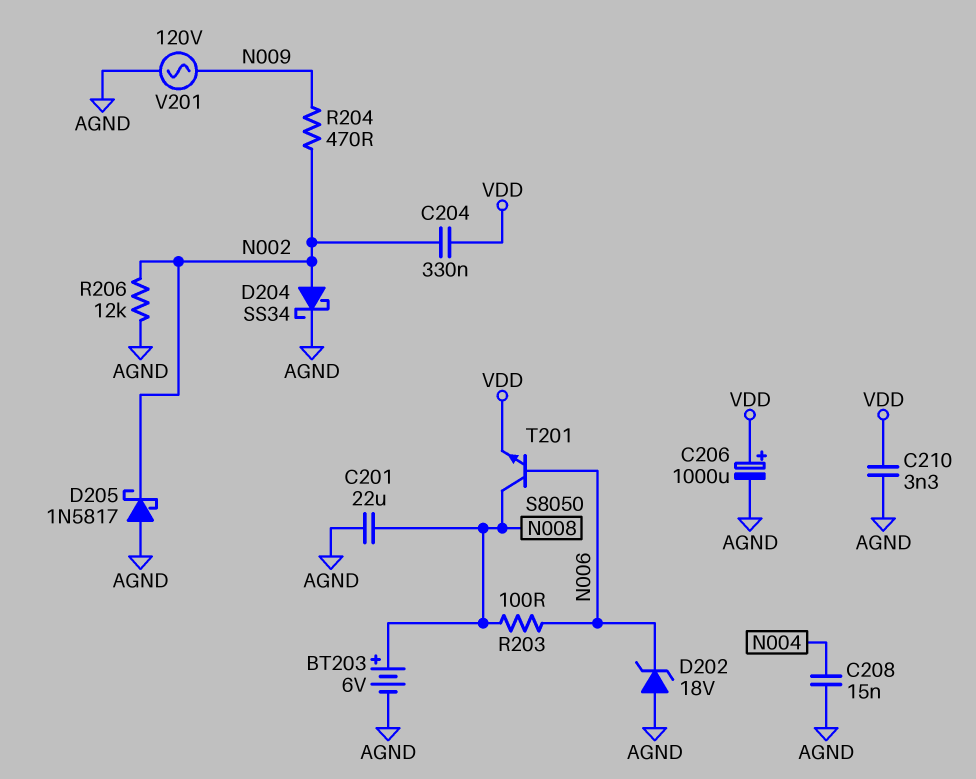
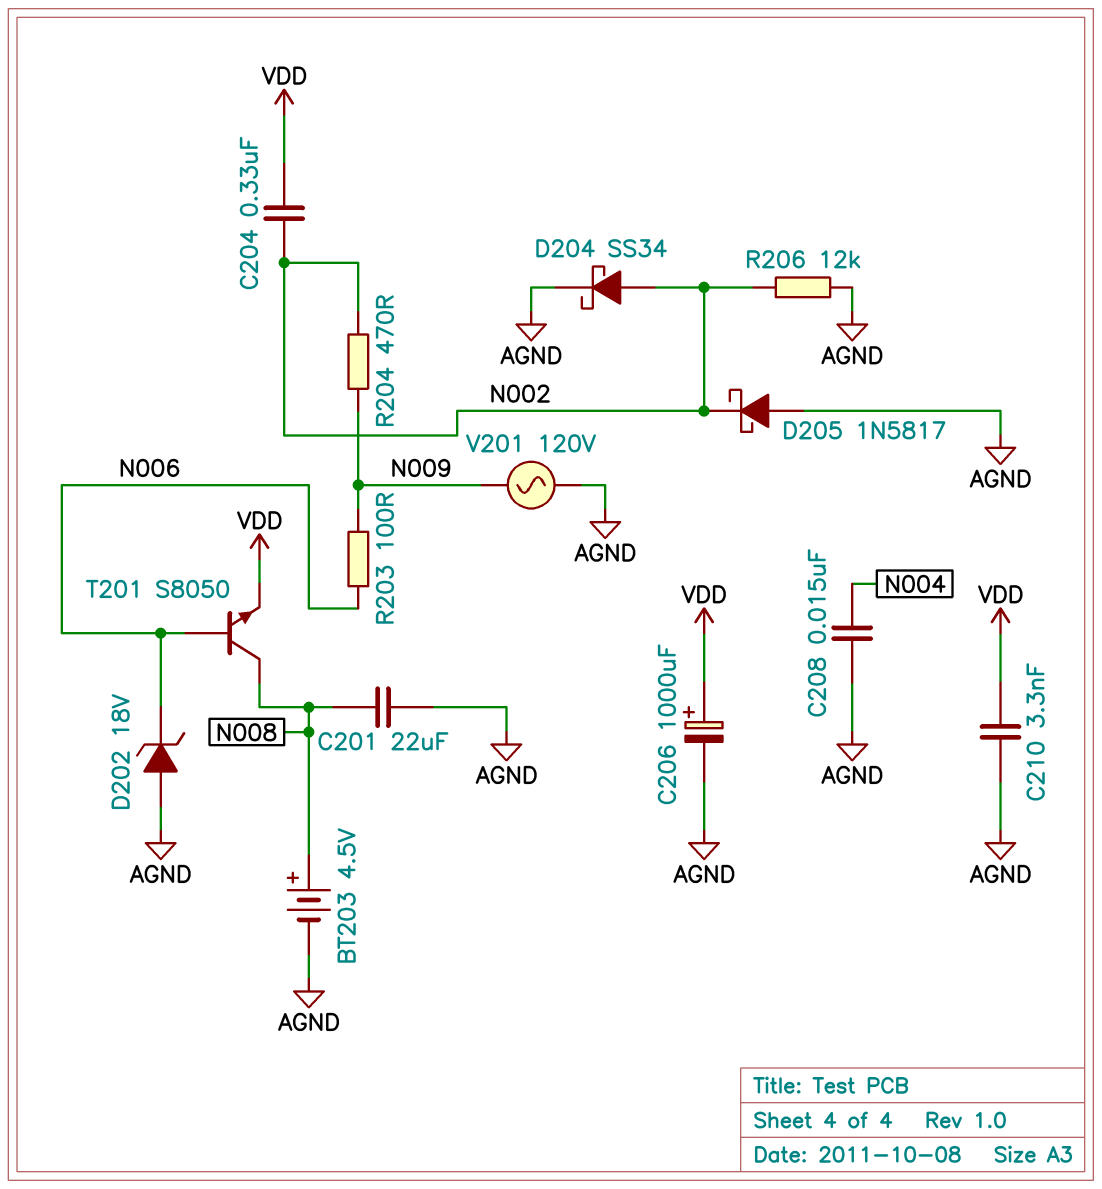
BT203: 6V (plus N008, minus AGND) -> 4.5V (plus N008, minus AGND)
R203: 100 (N006, N008) -> 100 (N006, N009)

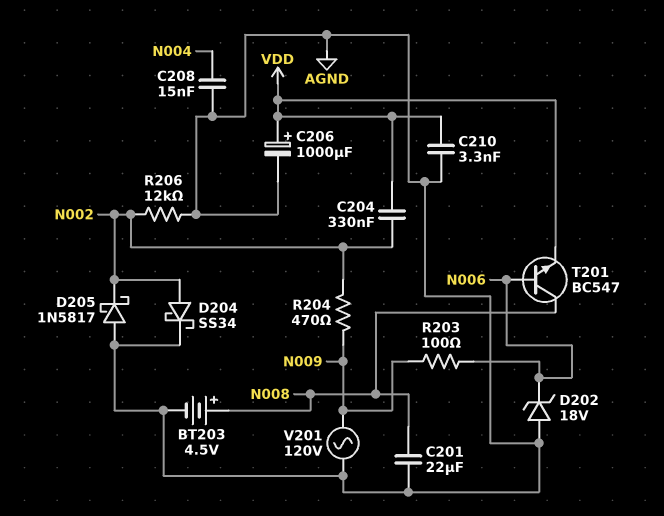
T201: NPN S8050 (B N006, C N008, E VDD) -> NPN BC547 (B N006, C N008, E VDD)

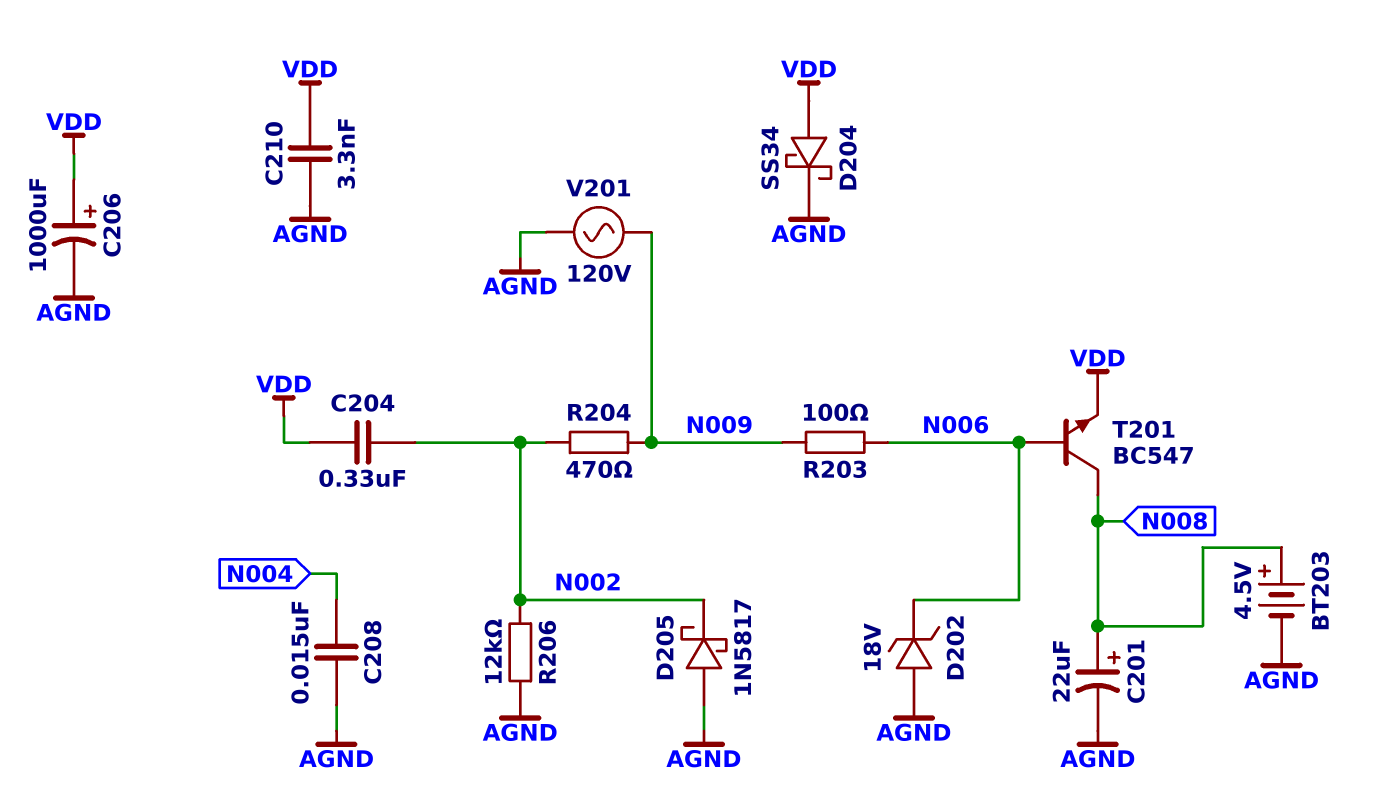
C201: 22uF (AGND, N008) -> 22uF (plus N008, minus AGND)
D204: schottky SS34 (A N002, K AGND) -> schottky SS34 (A VDD, K AGND)

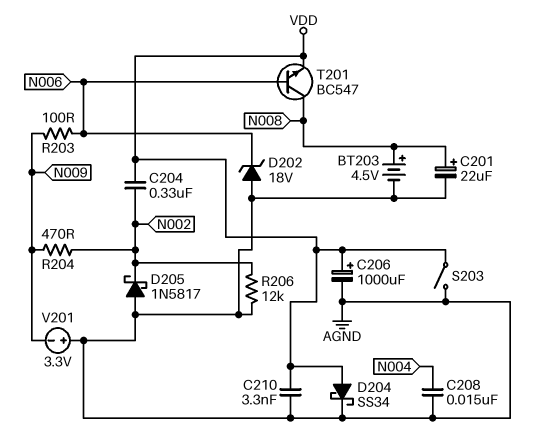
S203: none -> switch (AGND, VDD)
V201: AC 120V (AGND, N009) -> 3.3V (plus AGND, minus N009)

